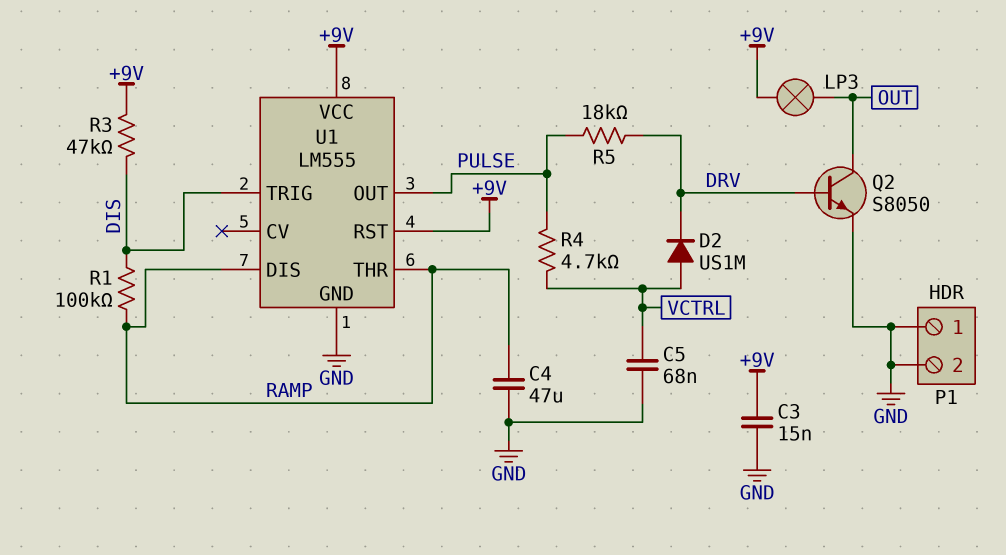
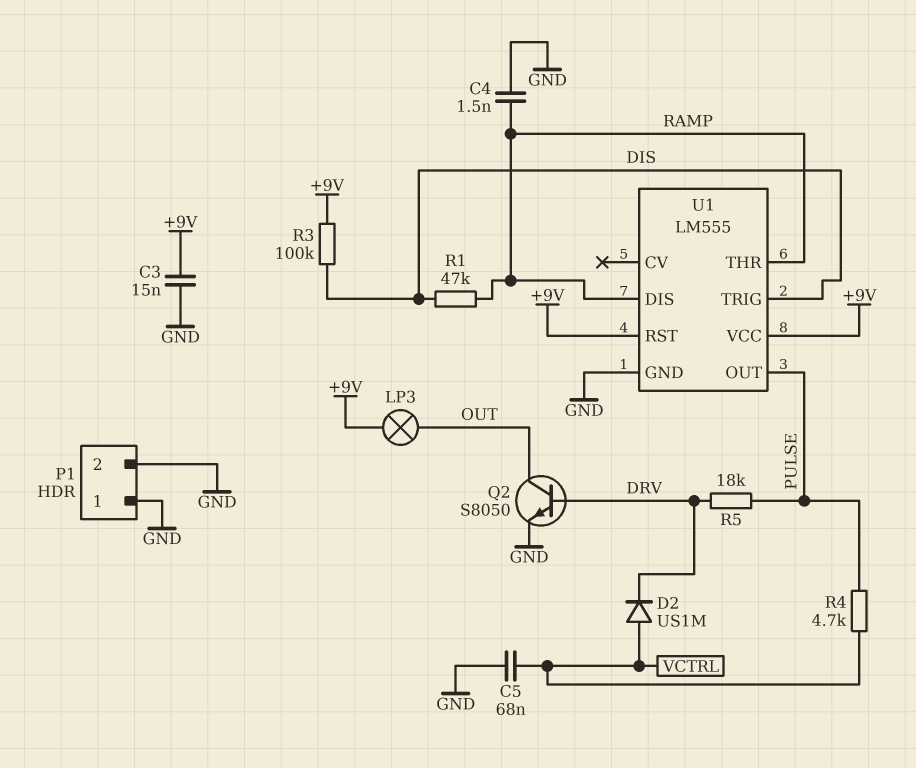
C4: 47uF (GND, RAMP) -> 1.5nF (GND, RAMP)
R1: 100k (DIS, RAMP) -> 47k (DIS, RAMP)
R3: 47k (+9V, DIS) -> 100k (+9V, DIS)

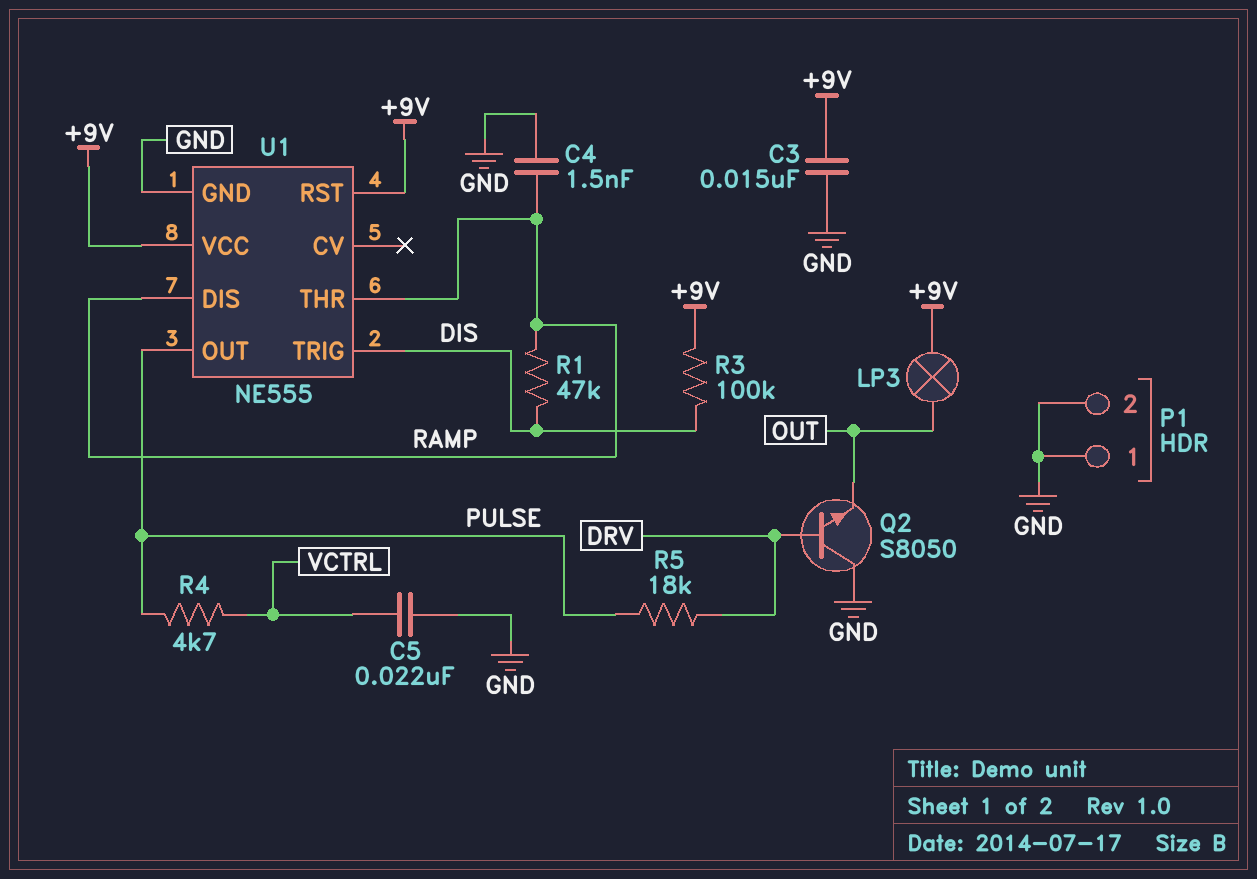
C5: 68nF (GND, VCTRL) -> 22nF (GND, VCTRL)
D2: diode US1M (A VCTRL, K DRV) -> none
Q2: NPN S8050 (B DRV, C OUT, E GND) -> NPN S8050 (B DRV, C GND, E OUT)
U1: LM555 -> NE555

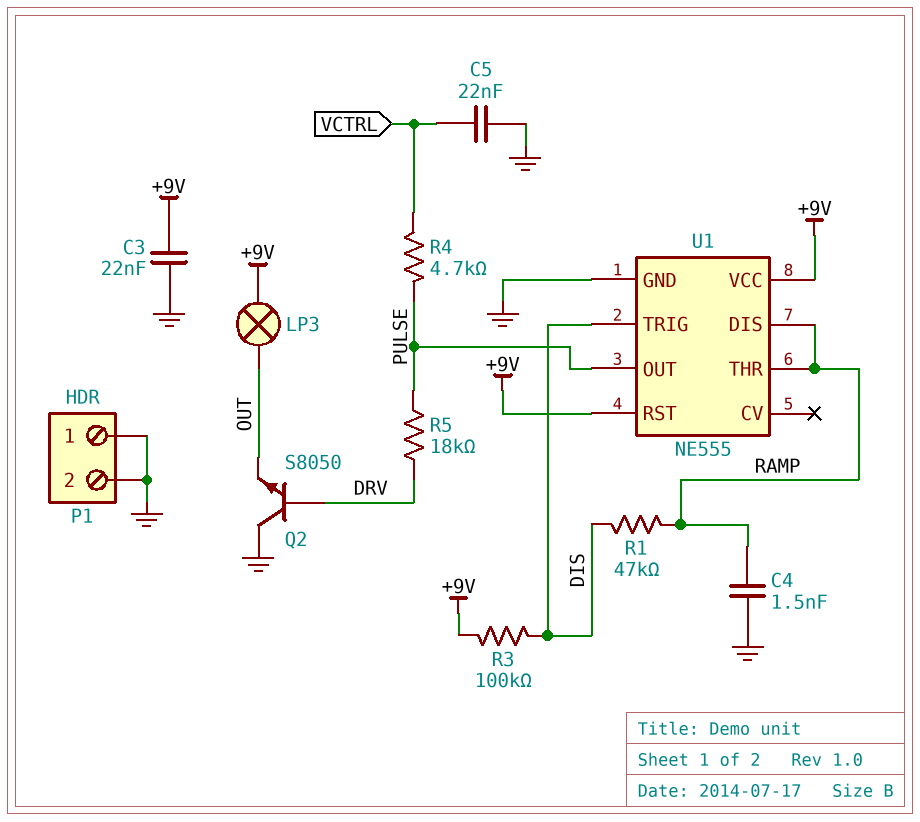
C3: 15nF (+9V, GND) -> 22nF (+9V, GND)

